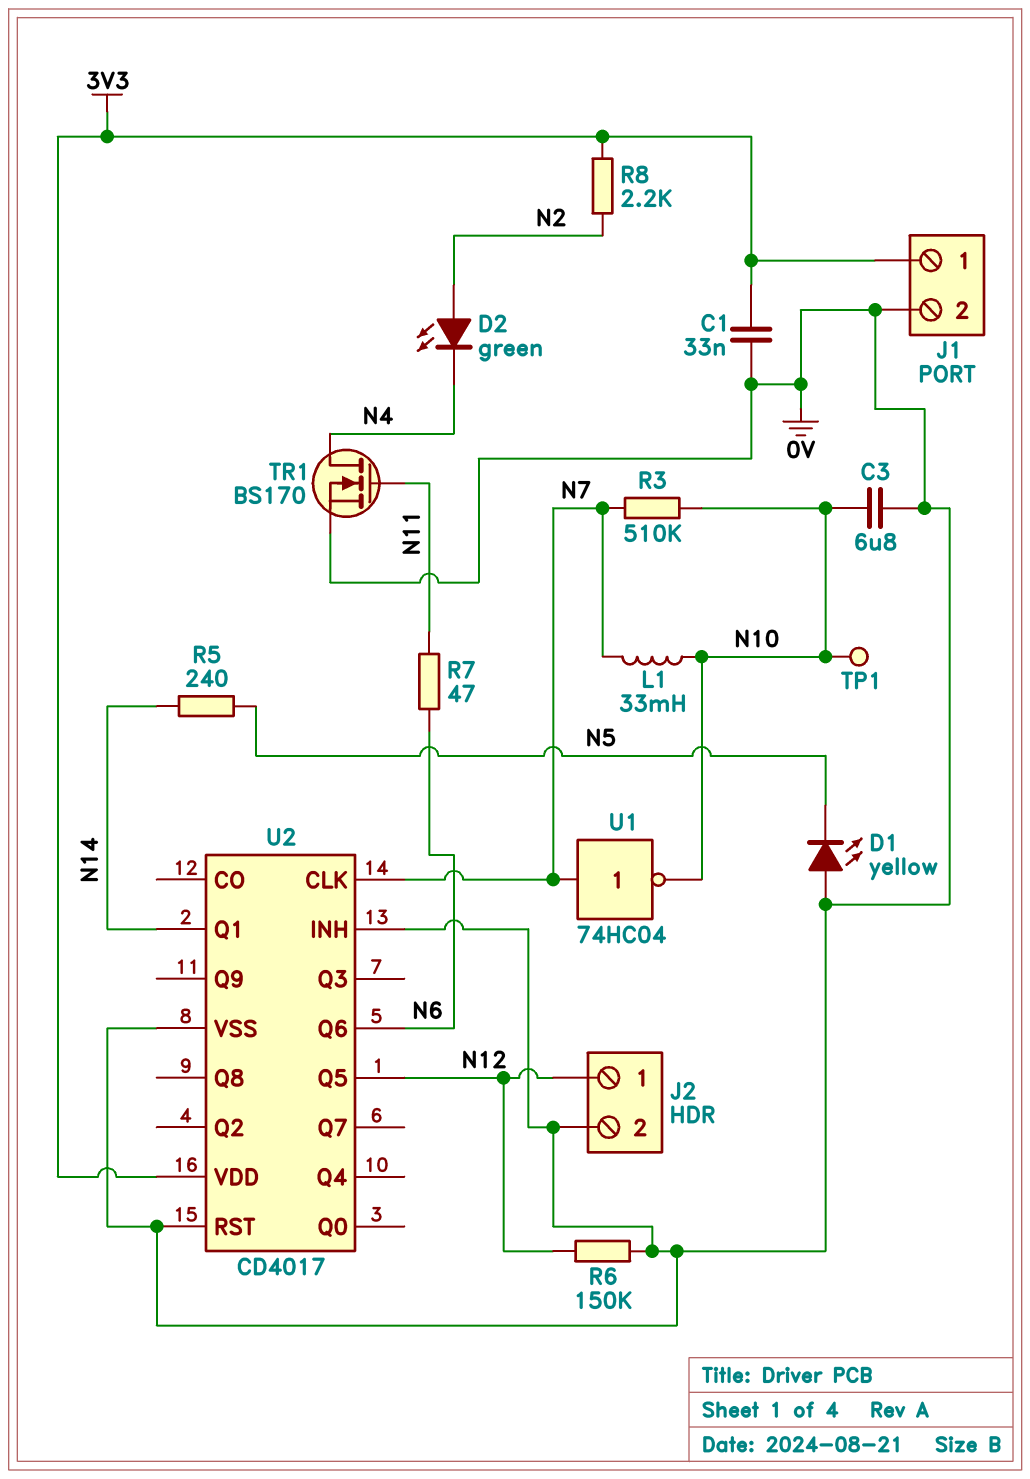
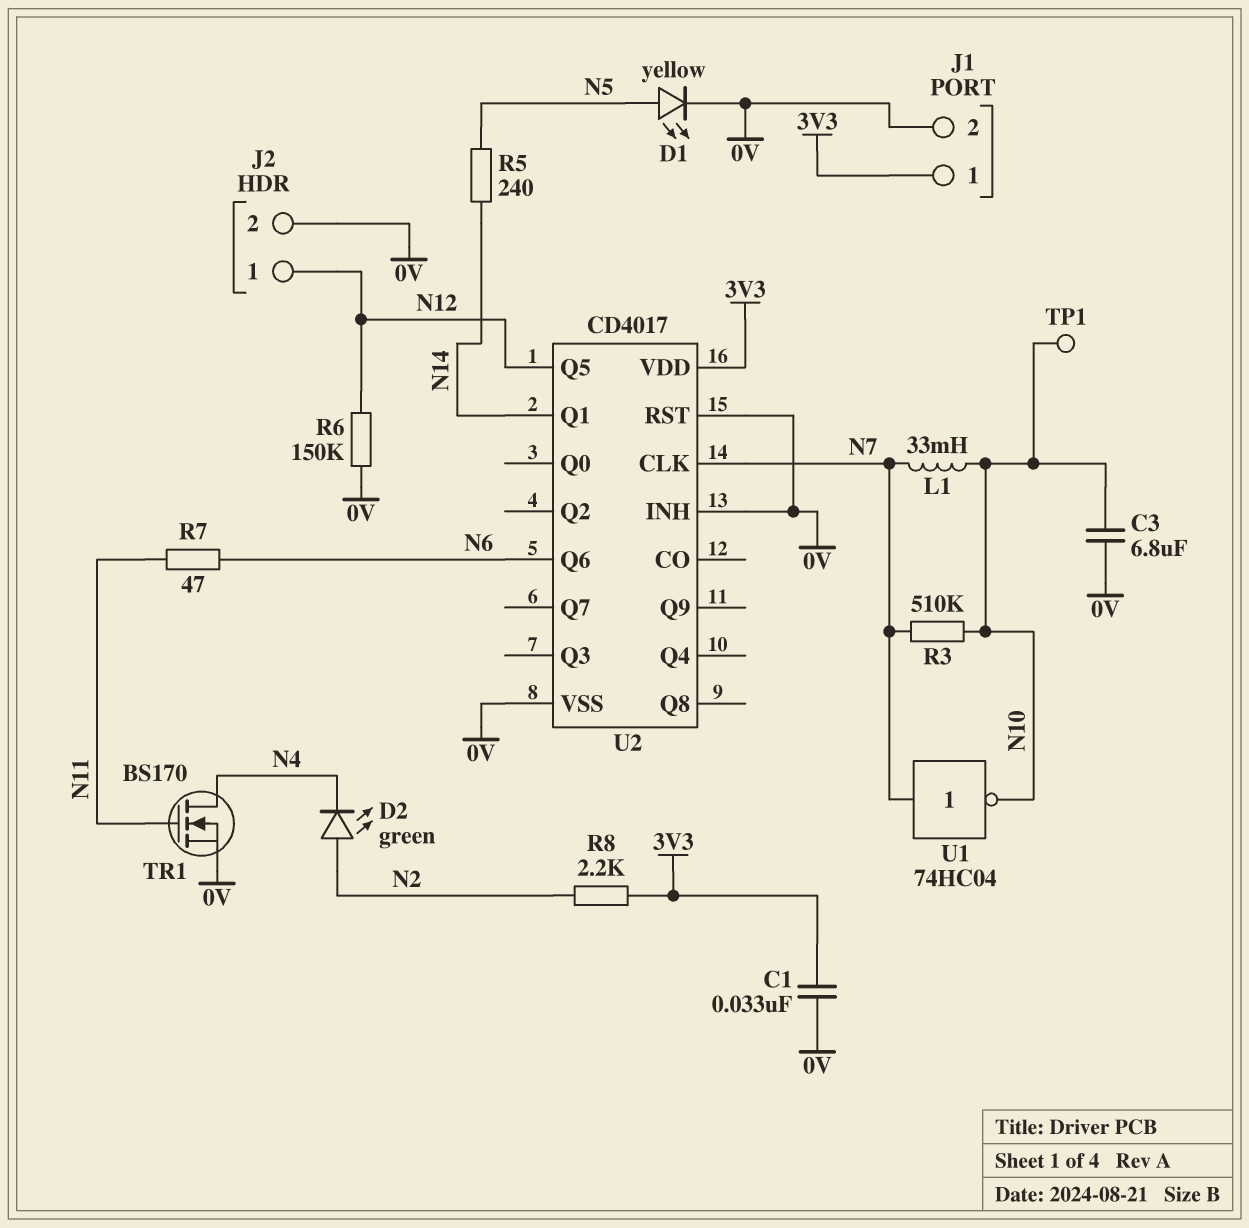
D1: LED yellow (A 0V, K N5) -> LED yellow (A N5, K 0V)

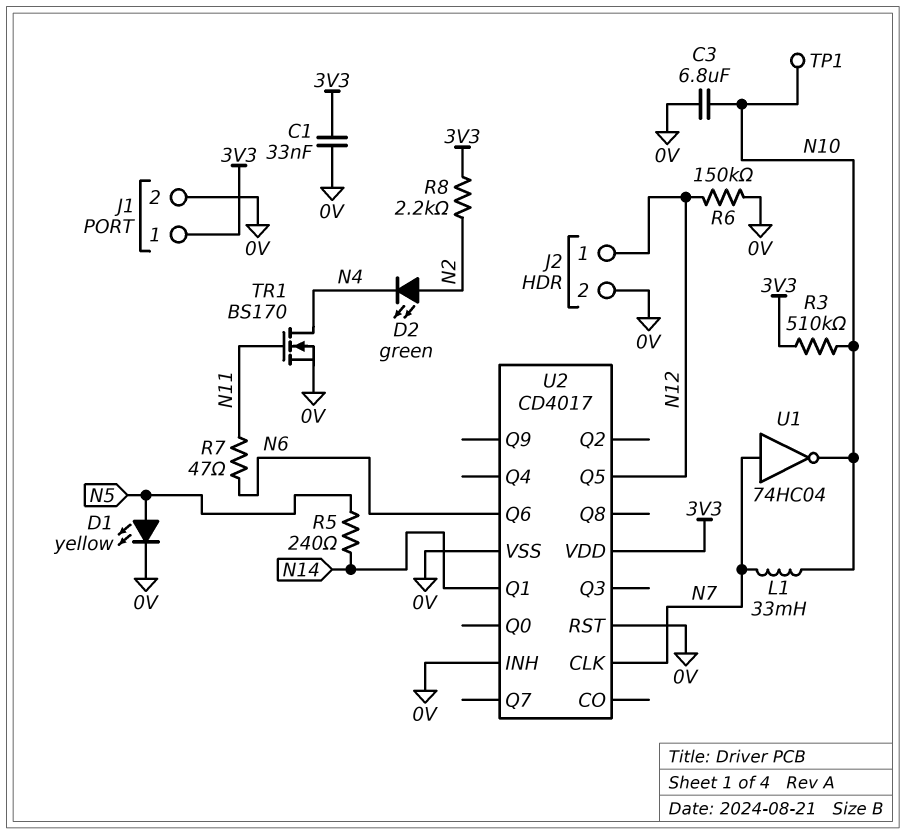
R3: 510k (N7, N10) -> 510k (3V3, N10)

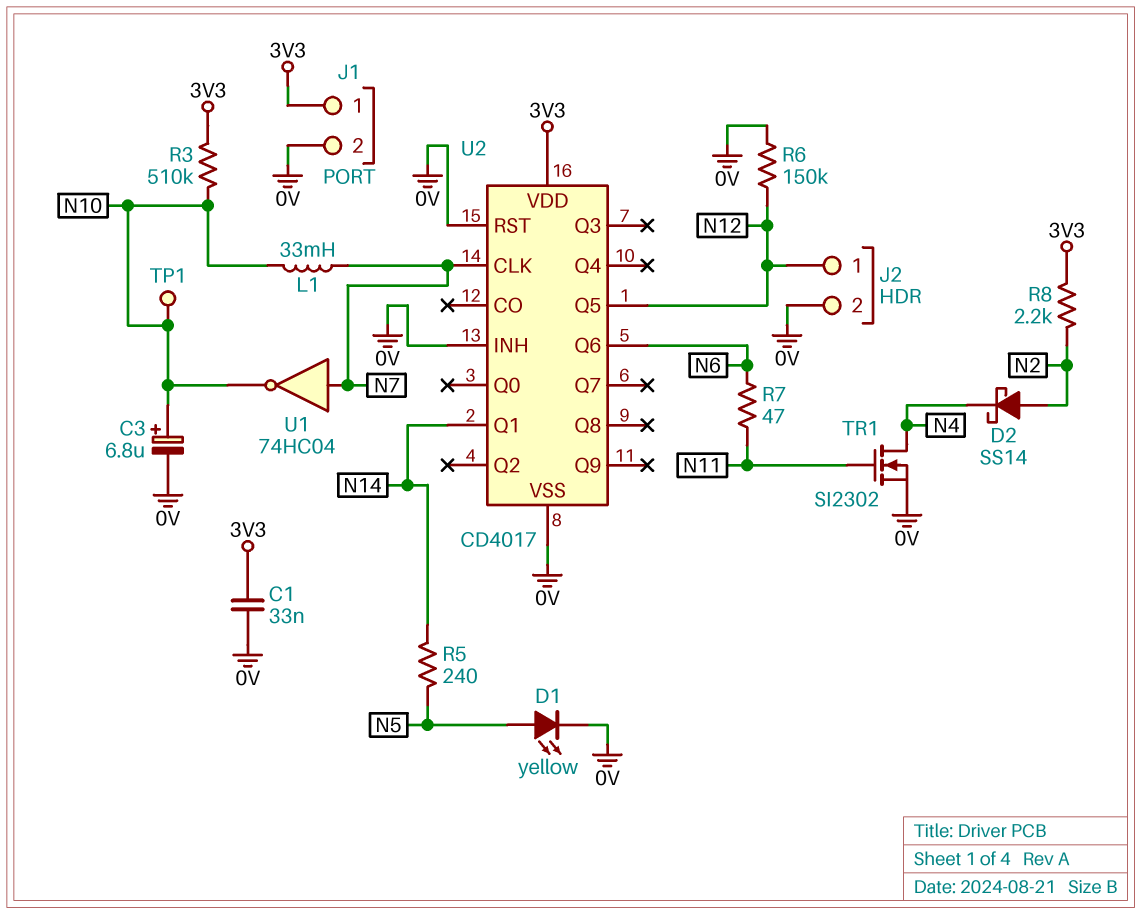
C3: 6.8uF (0V, N10) -> 6.8uF (plus N10, minus 0V)
D2: LED green (A N2, K N4) -> schottky SS14 (A N2, K N4)
TR1: NMOS BS170 (G N11, D N4, S 0V) -> NMOS SI2302 (G N11, D N4, S 0V)

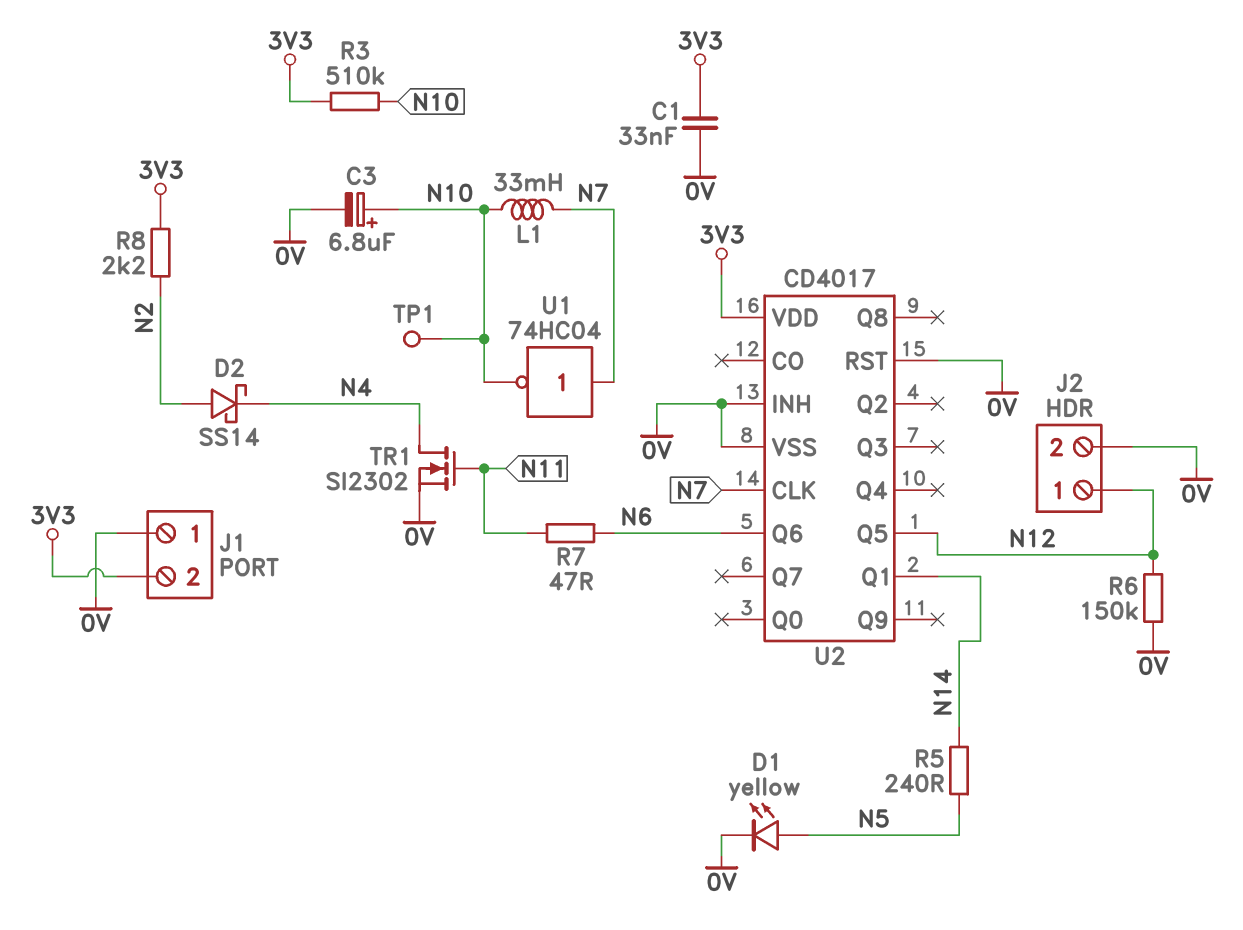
J1 pin 1: 3V3 -> 0V
J1 pin 2: 0V -> 3V3

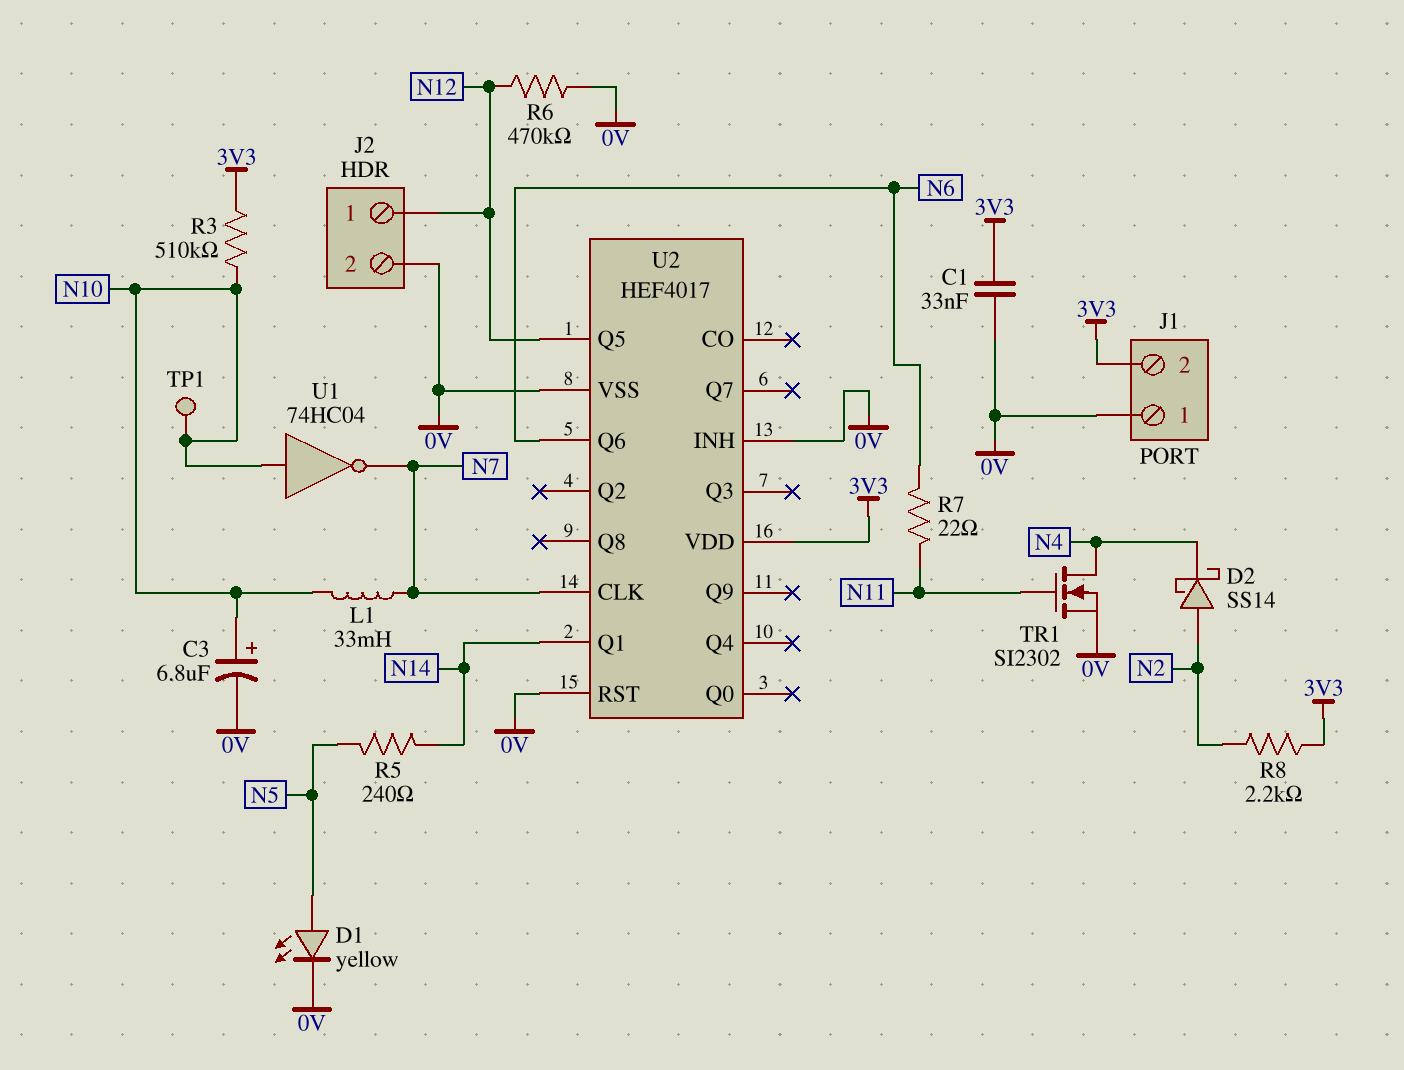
R6: 150k (0V, N12) -> 470k (0V, N12)
R7: 47 (N6, N11) -> 22 (N6, N11)
U1: NOT 74HC04 (in N7, out N10) -> NOT 74HC04 (in N10, out N7)
U2: CD4017 -> HEF4017

